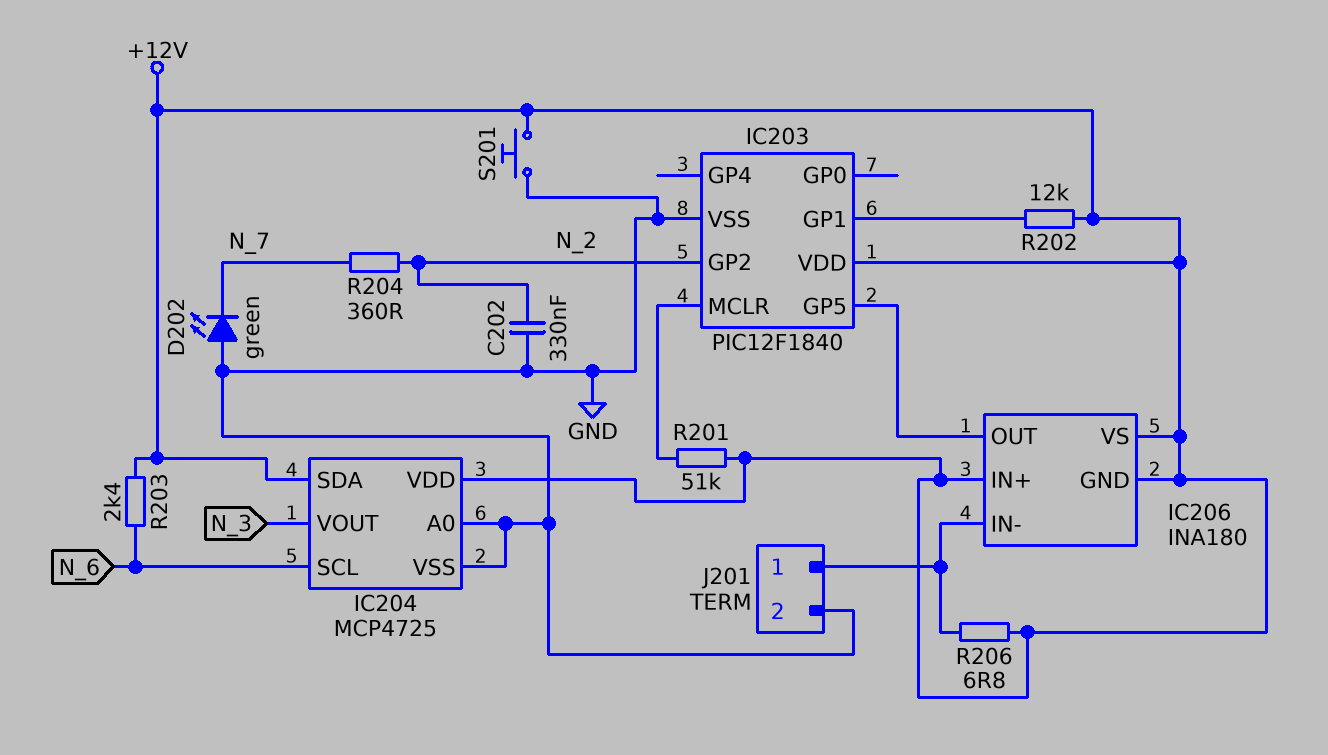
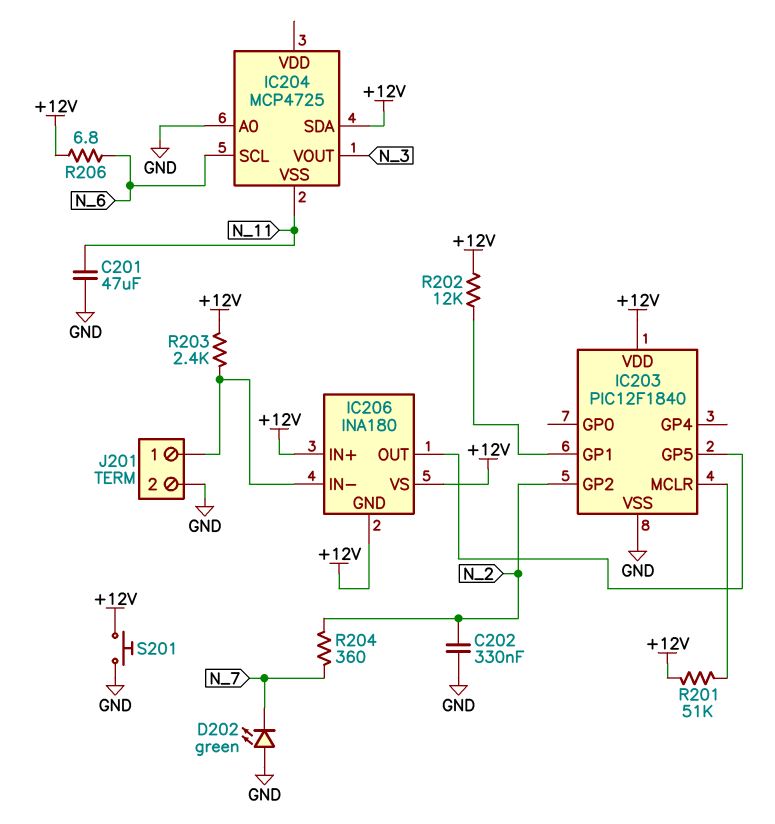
C201: none -> 47uF (GND, N_11)
IC204 pin VDD: +12V -> none
IC204 pin VSS: GND -> N_11
R203: 2.4k (+12V, N_6) -> 2.4k (+12V, IC206/IN-)
R206: 6.8 (+12V, IC206/IN-) -> 6.8 (+12V, N_6)

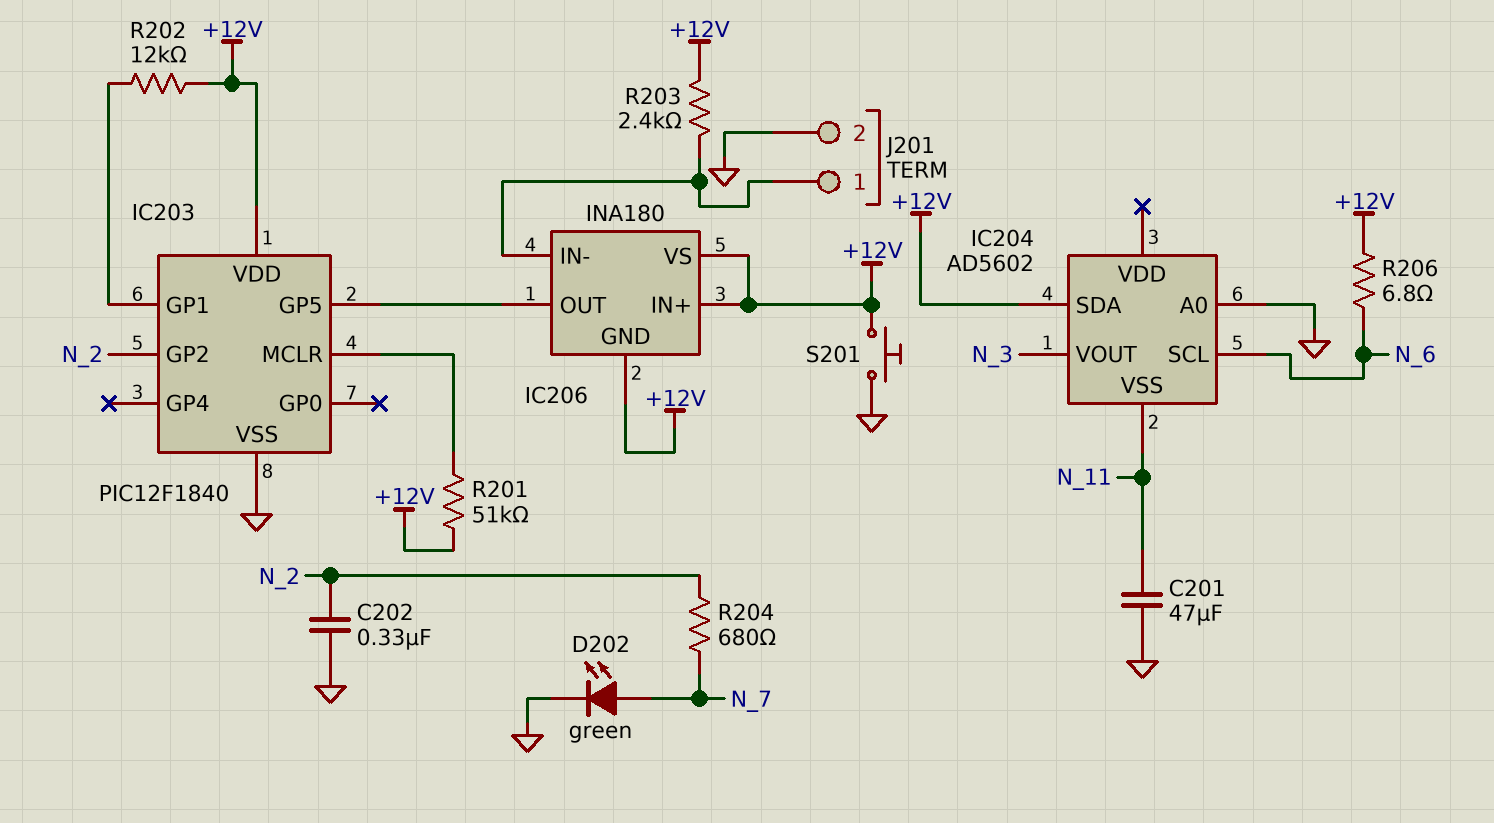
D202: LED green (A GND, K N_7) -> LED green (A N_7, K GND)
IC204: MCP4725 -> AD5602
R204: 360 (N_2, N_7) -> 680 (N_2, N_7)

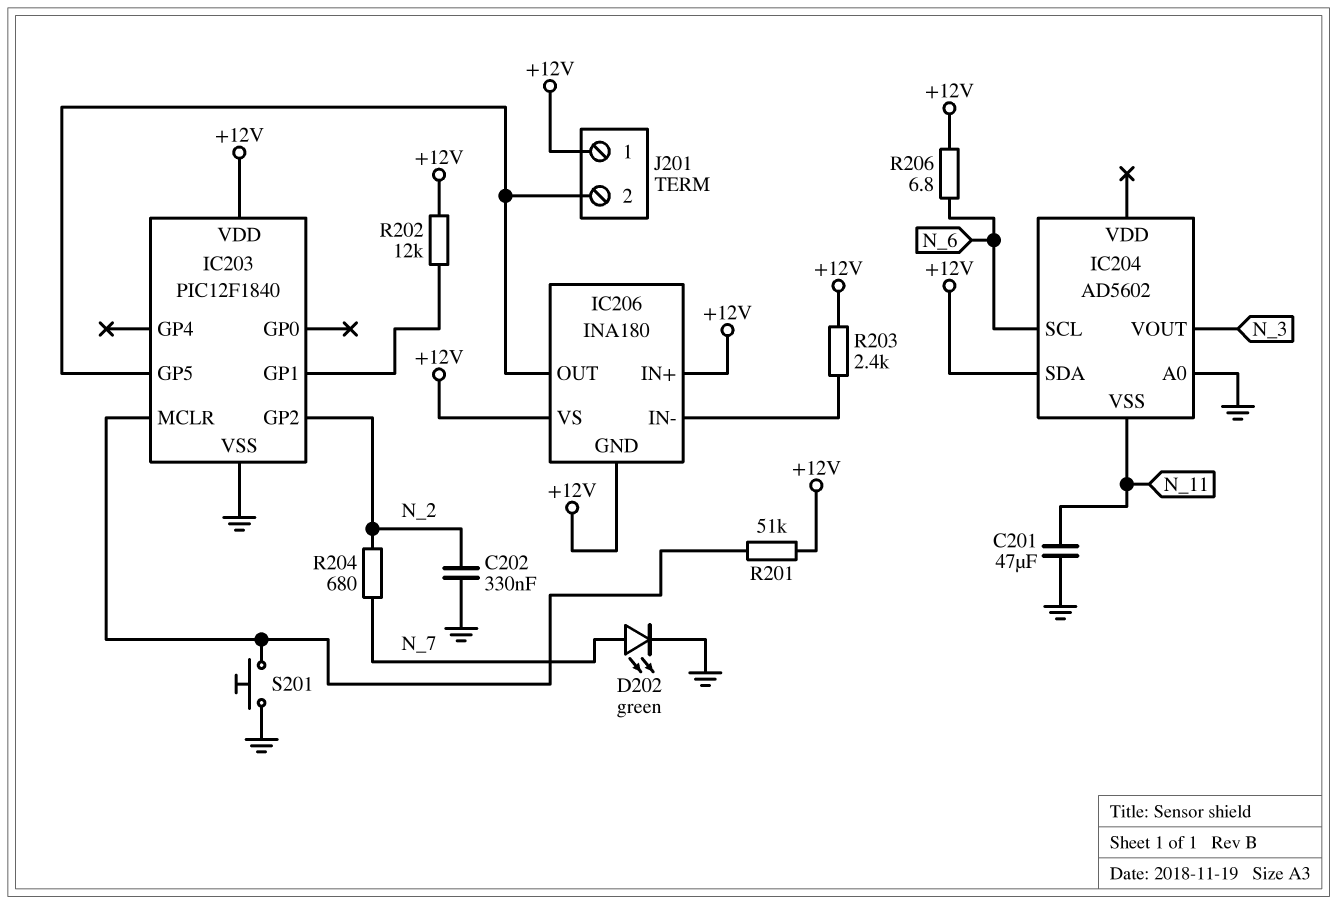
J201 pin 1: IC206/IN- -> +12V
J201 pin 2: GND -> IC203/GP5
S201: button (+12V, GND) -> button (GND, IC203/MCLR)

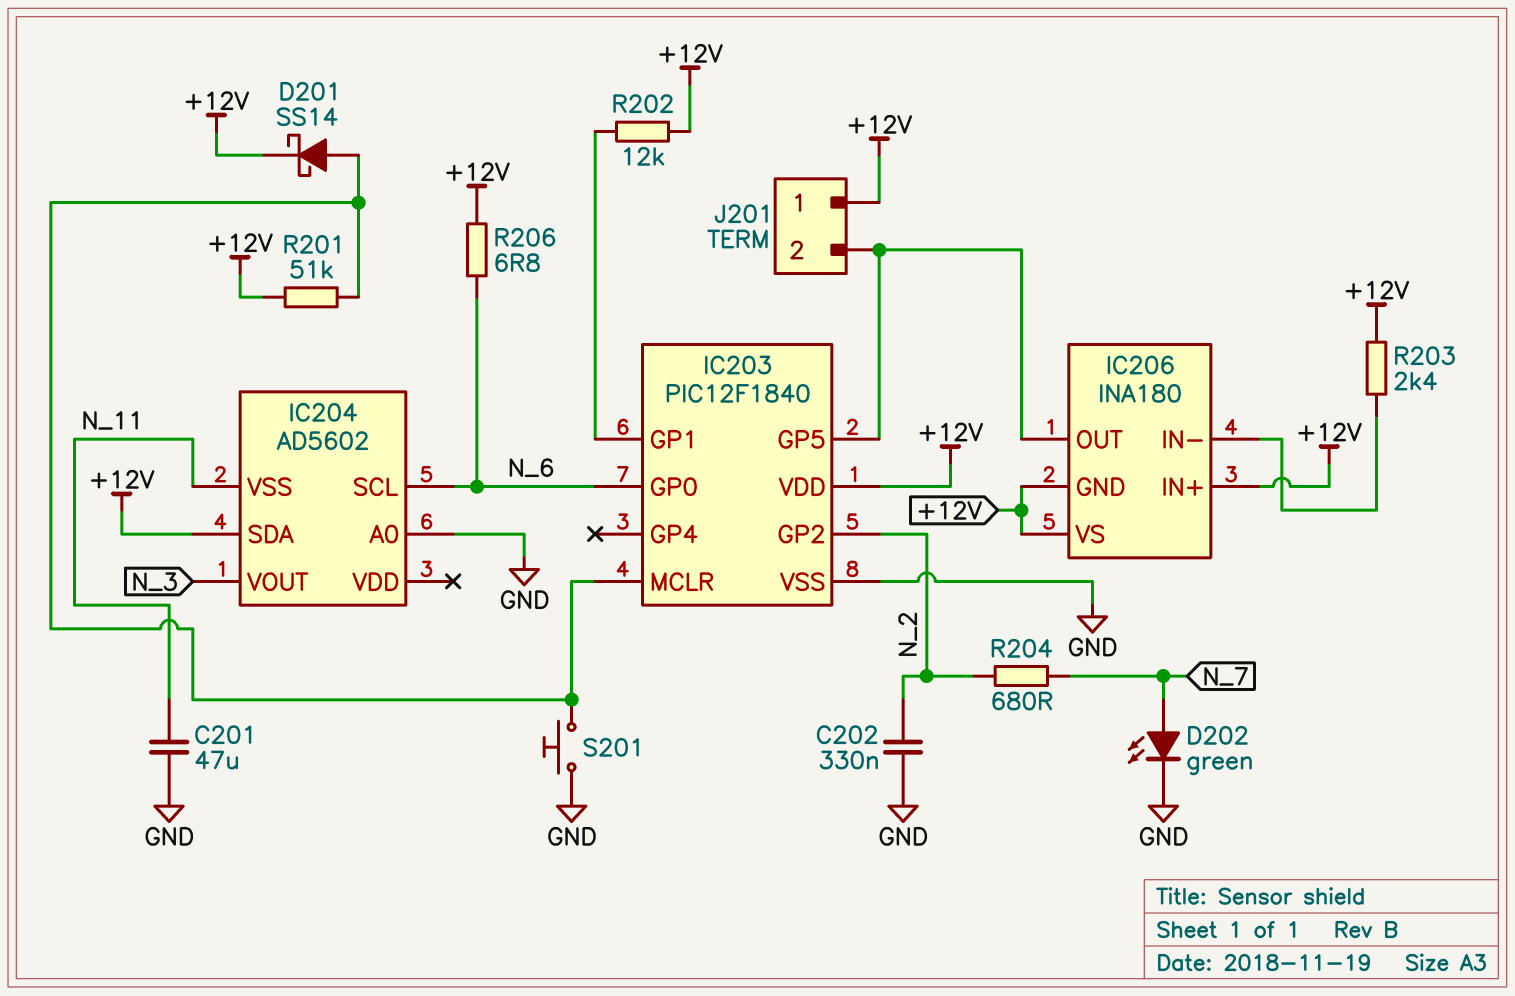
D201: none -> schottky SS14 (A IC203/MCLR, K +12V)
IC203 pin GP0: none -> N_6

